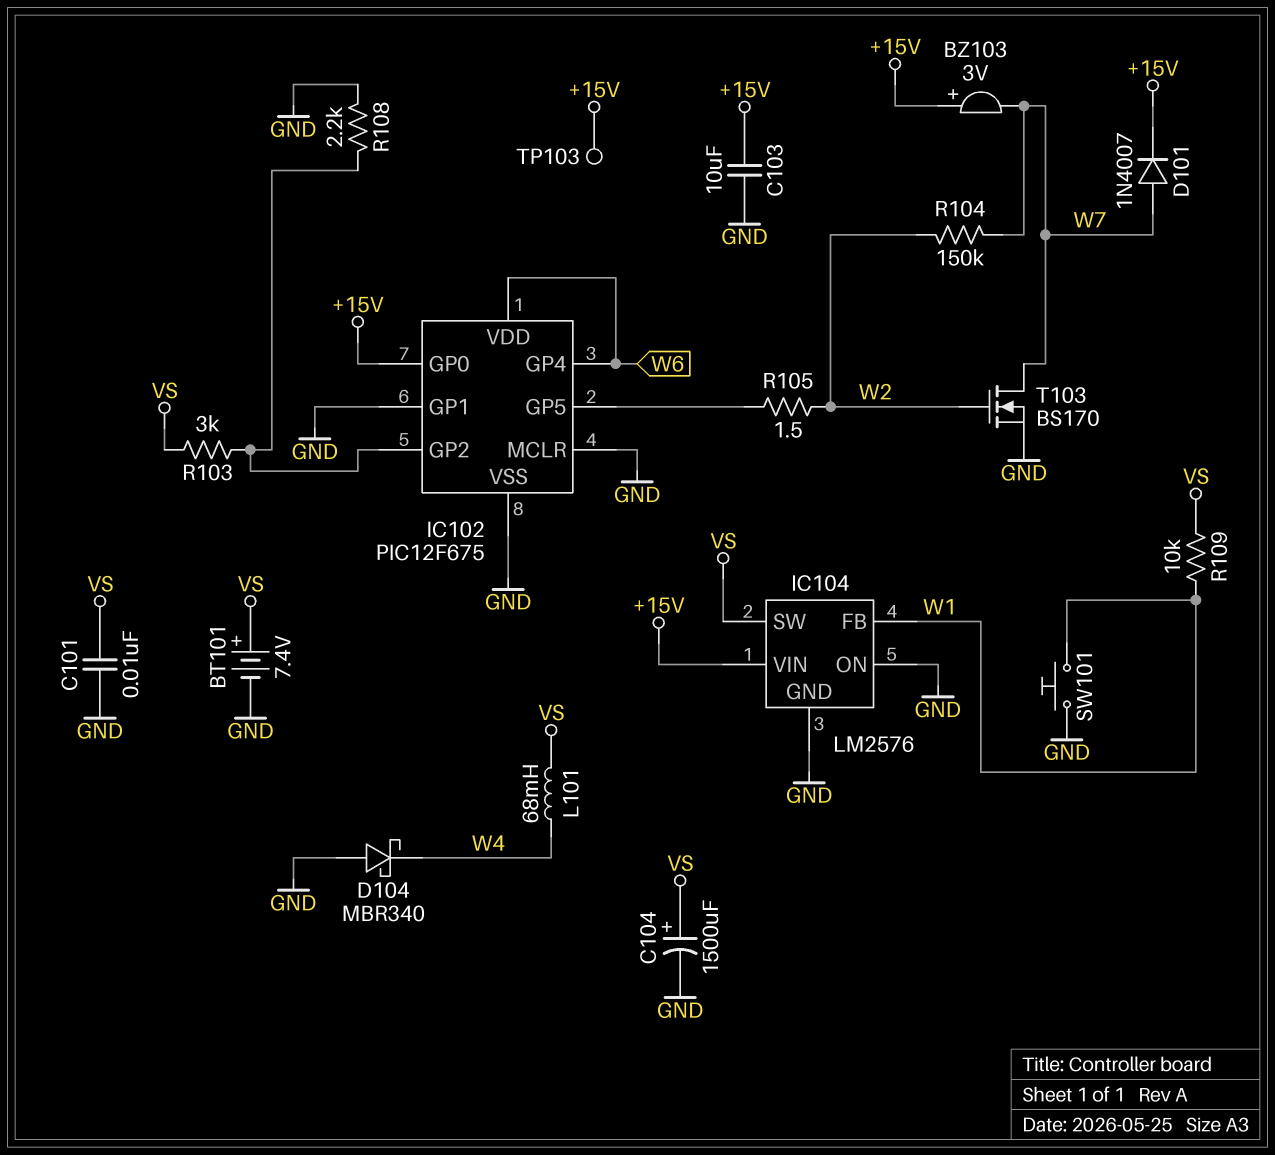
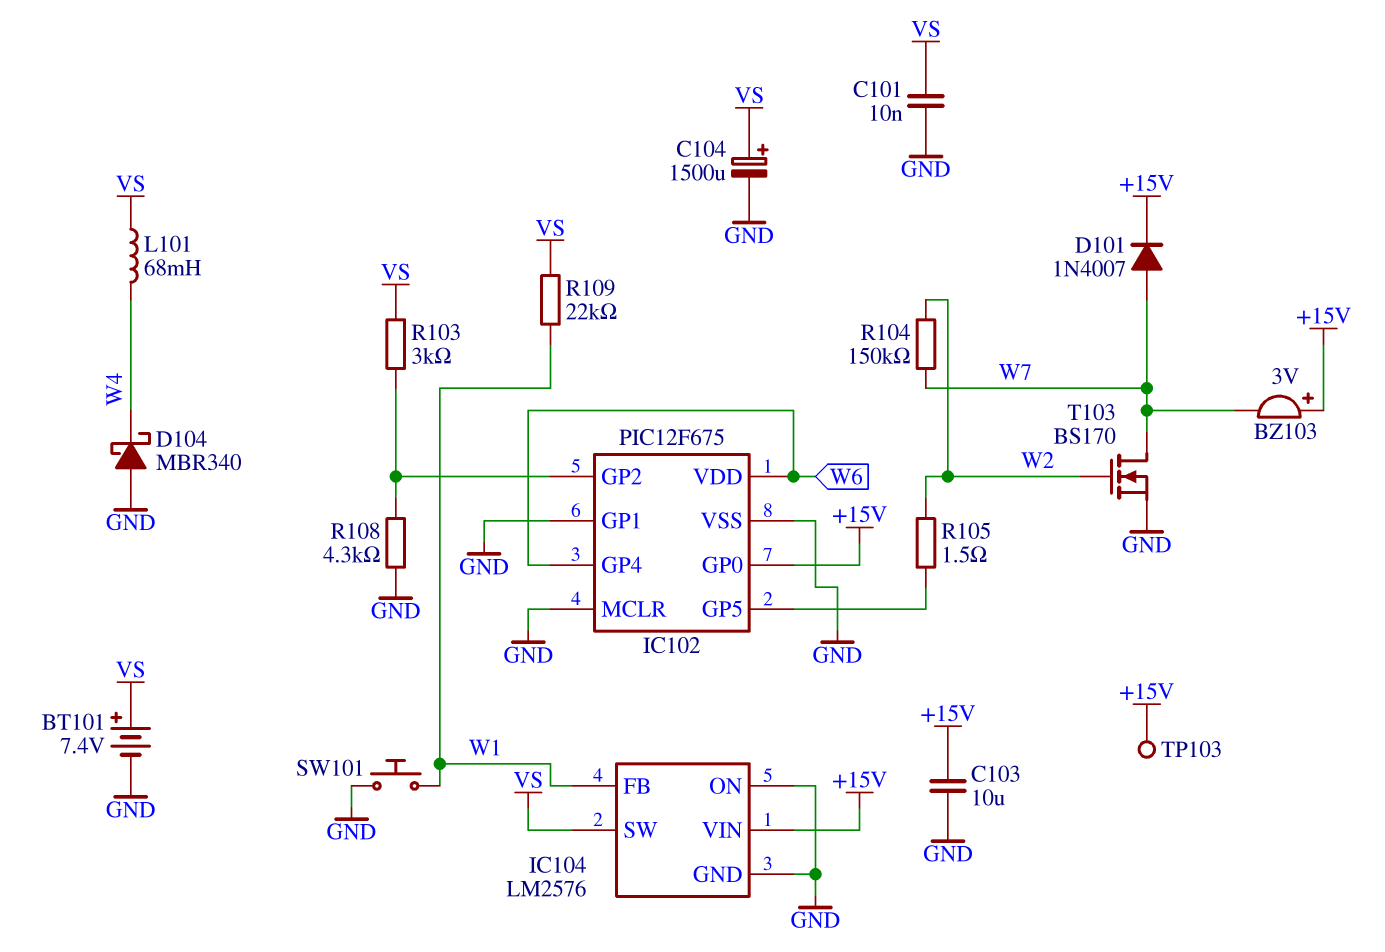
R108: 2.2k (GND, IC102/GP2) -> 4.3k (GND, IC102/GP2)
R109: 10k (VS, W1) -> 22k (VS, W1)

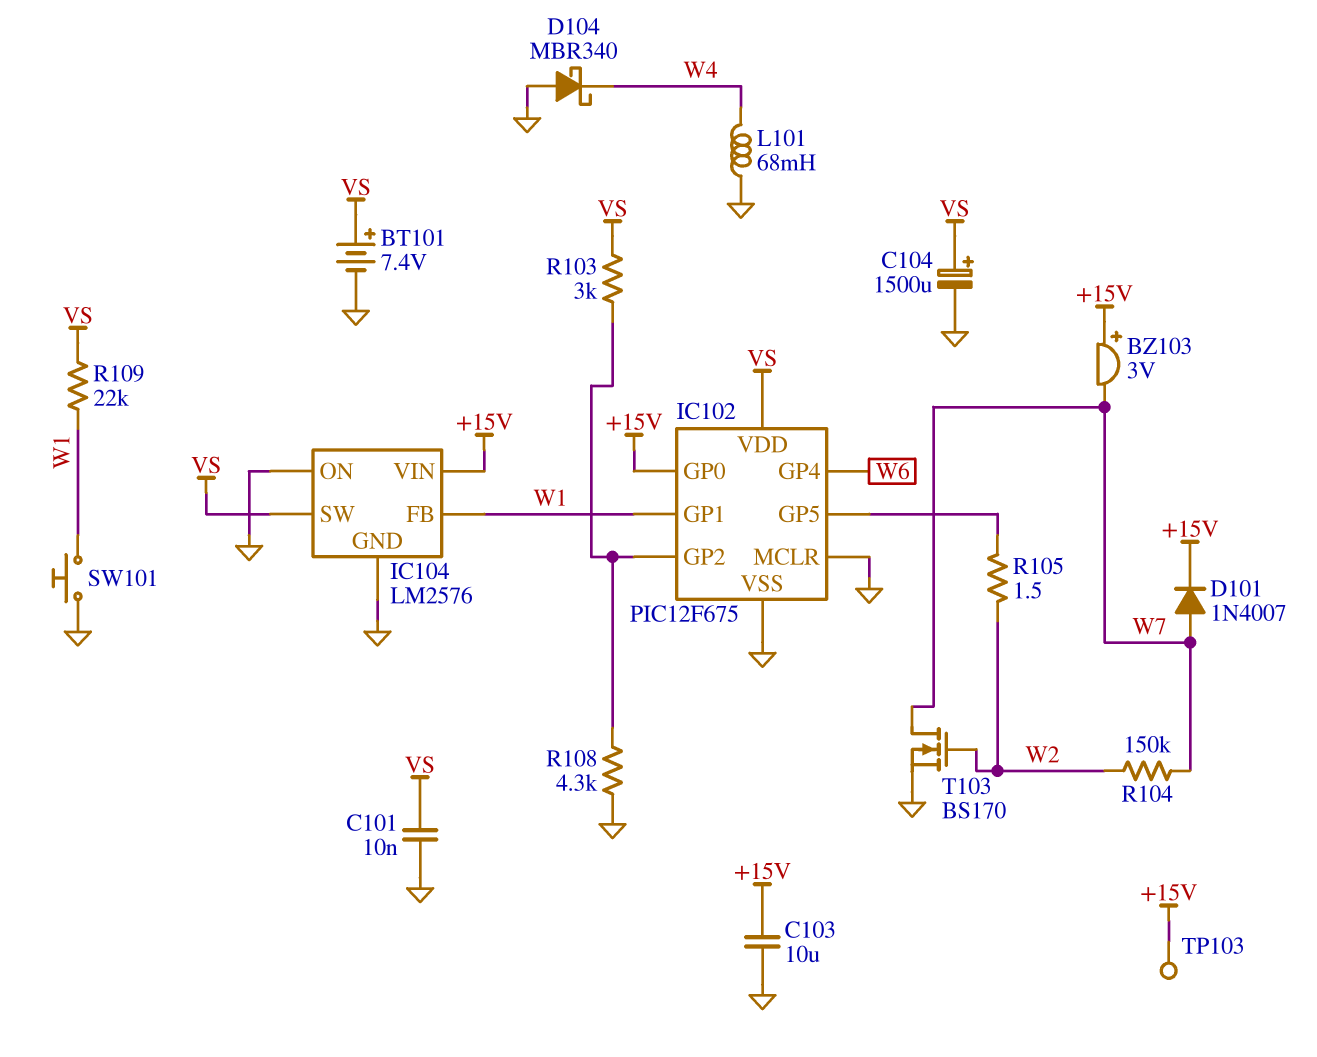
IC102 pin GP1: GND -> W1
IC102 pin VDD: W6 -> VS
L101: 68mH (VS, W4) -> 68mH (GND, W4)

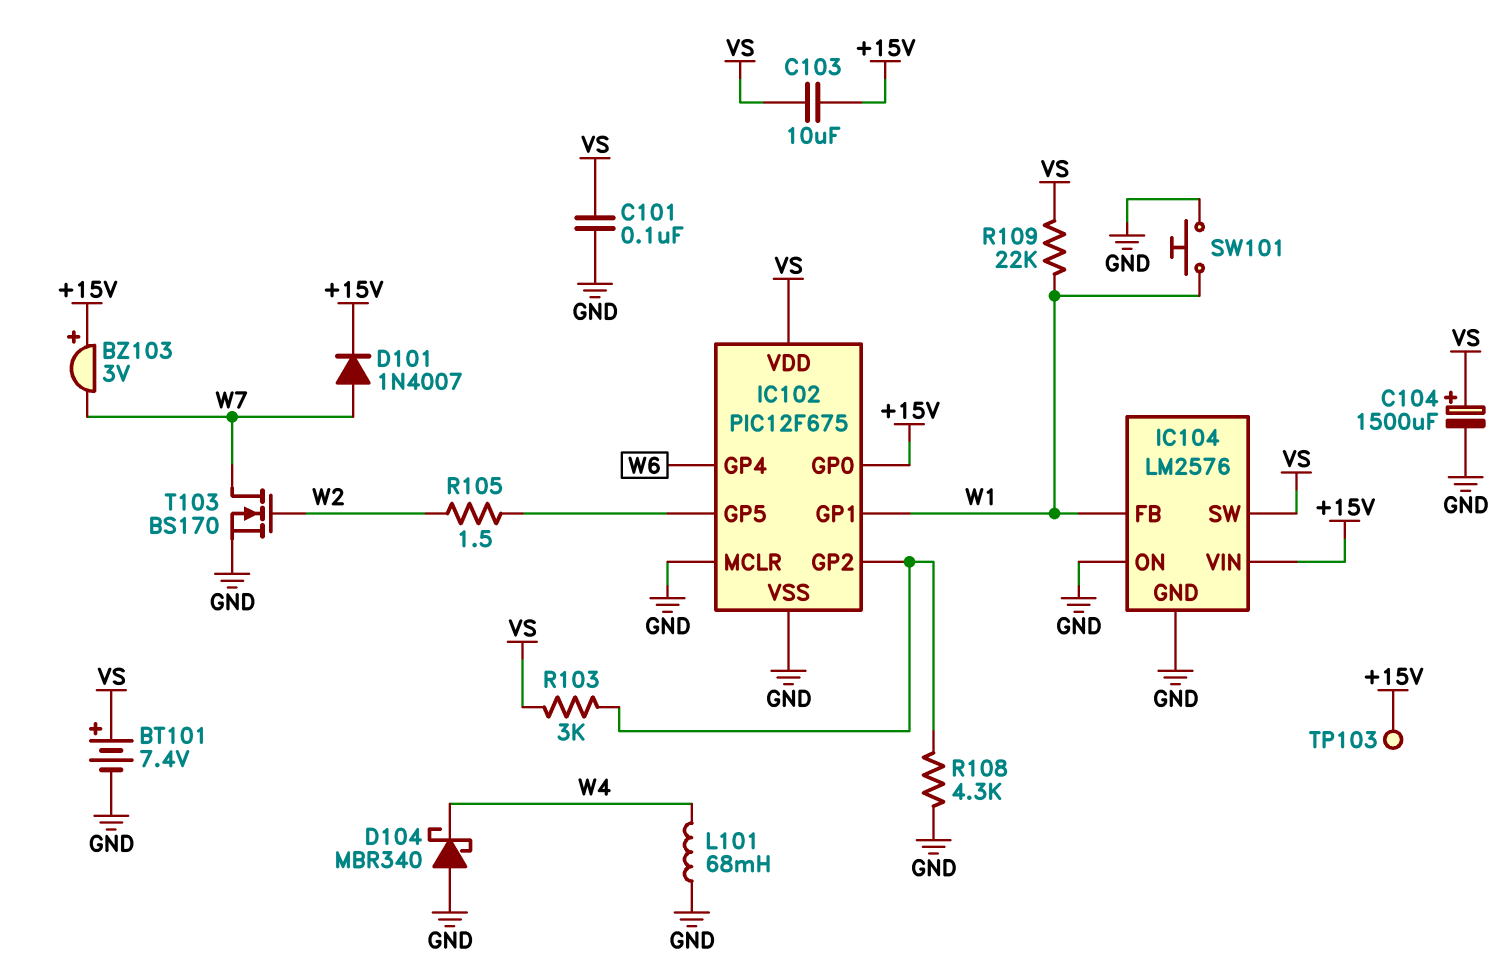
C101: 10nF (GND, VS) -> 100nF (GND, VS)
C103: 10uF (+15V, GND) -> 10uF (+15V, VS)
R104: 150k (W2, W7) -> none

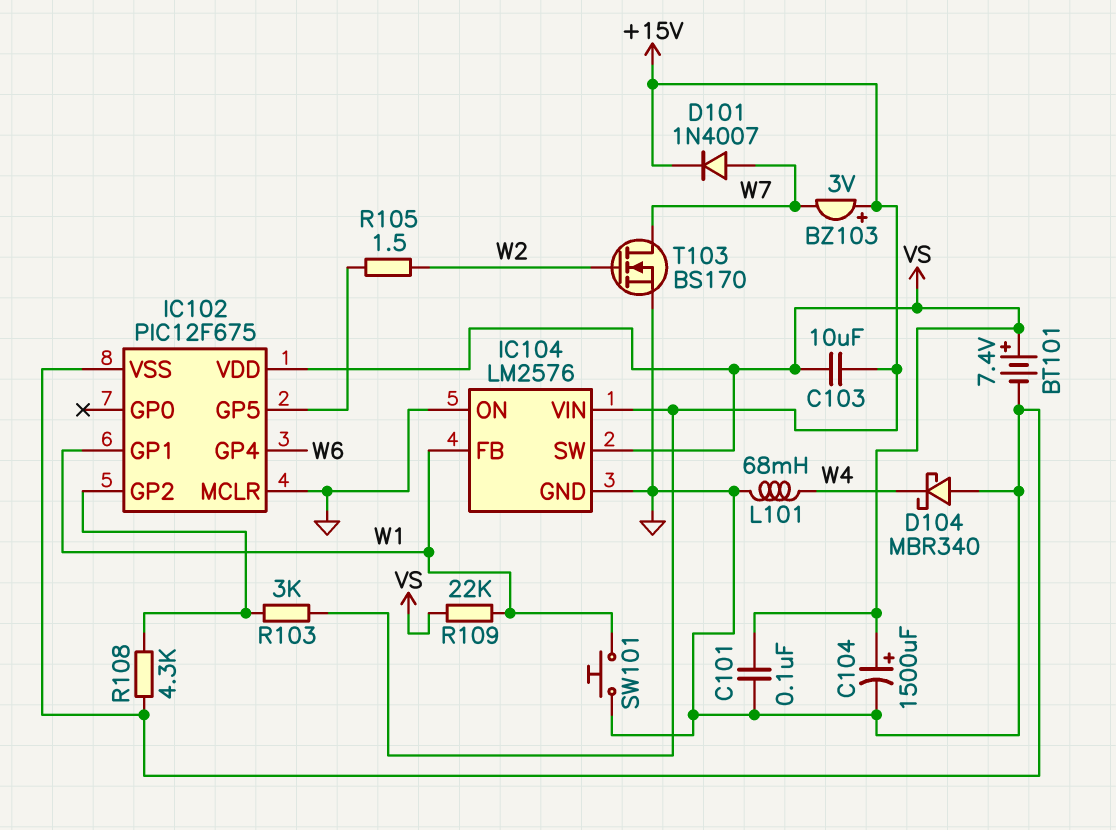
IC102 pin GP0: +15V -> none
R103: 3k (IC102/GP2, VS) -> 3k (+15V, IC102/GP2)
TP103: test point (+15V) -> none

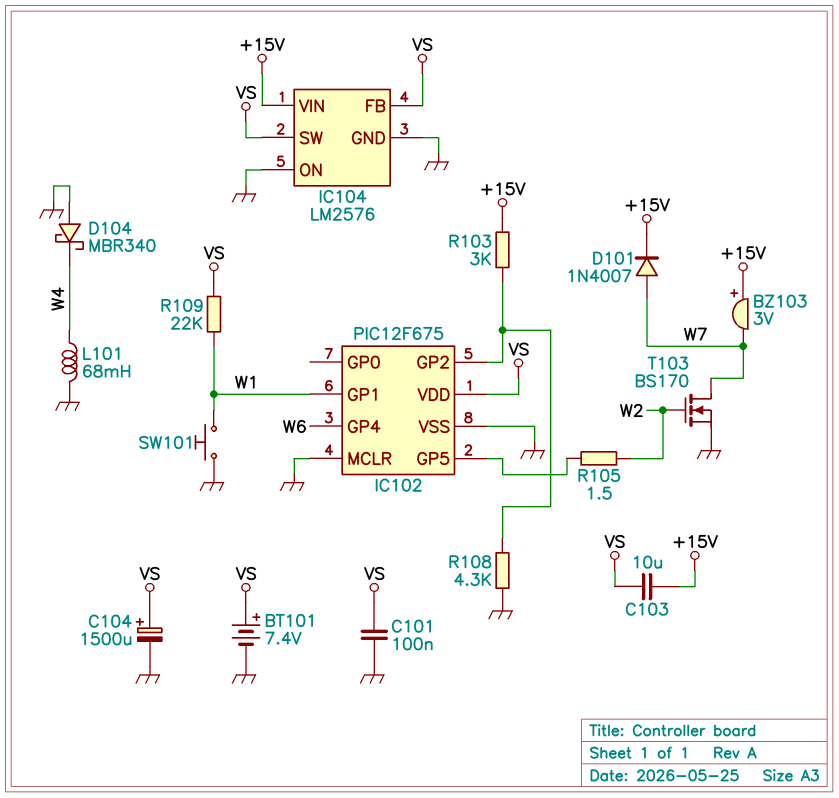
IC104 pin FB: W1 -> VS

